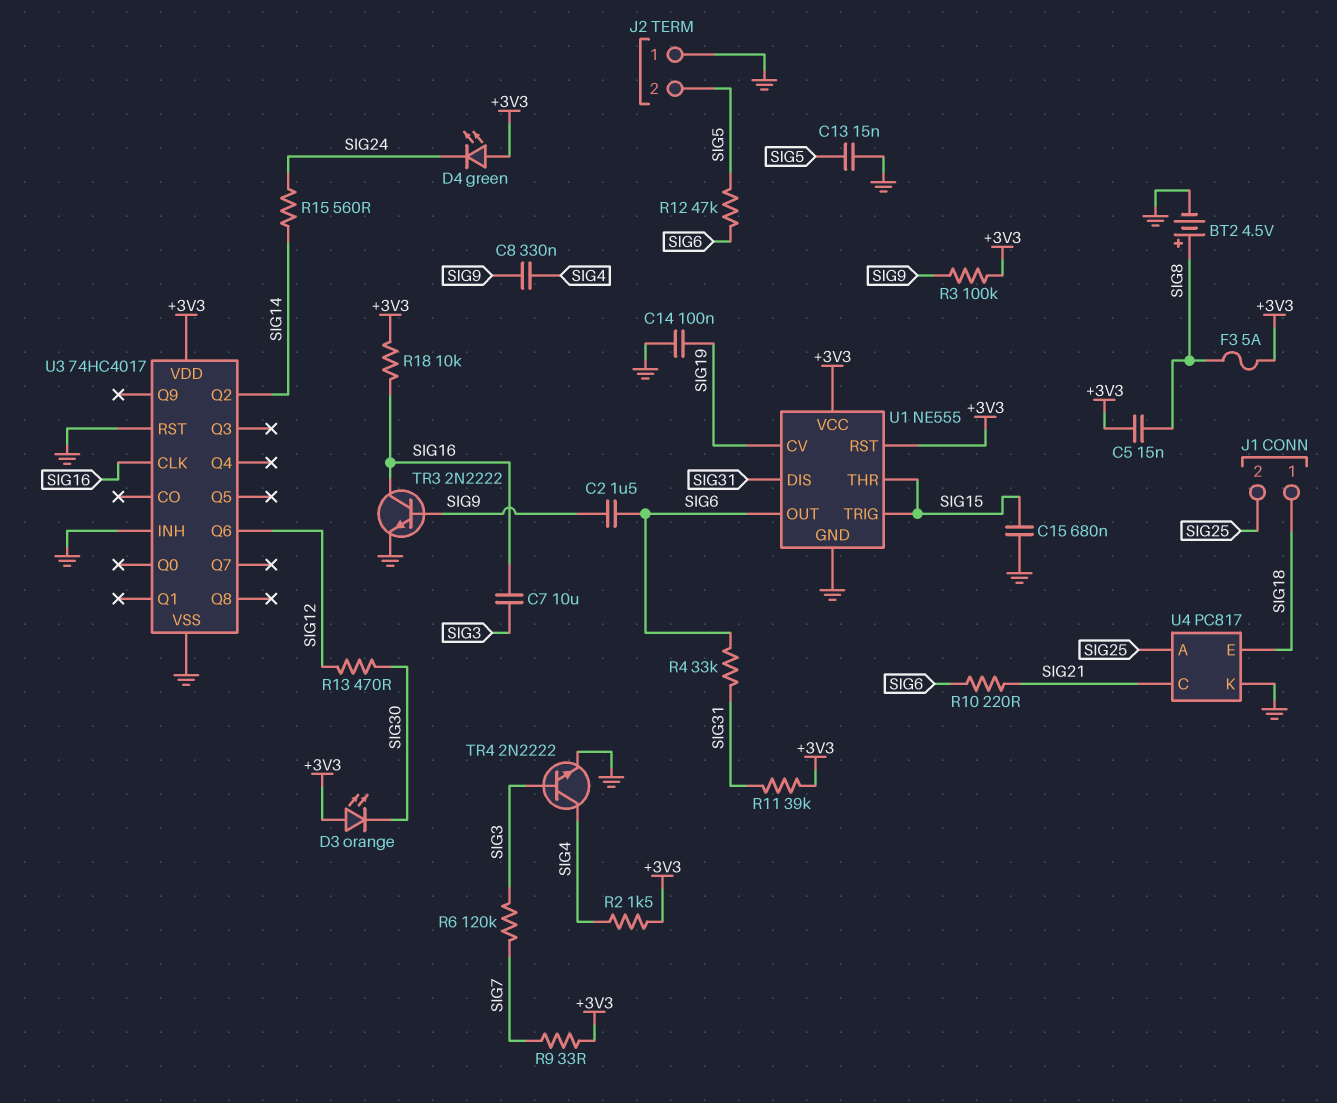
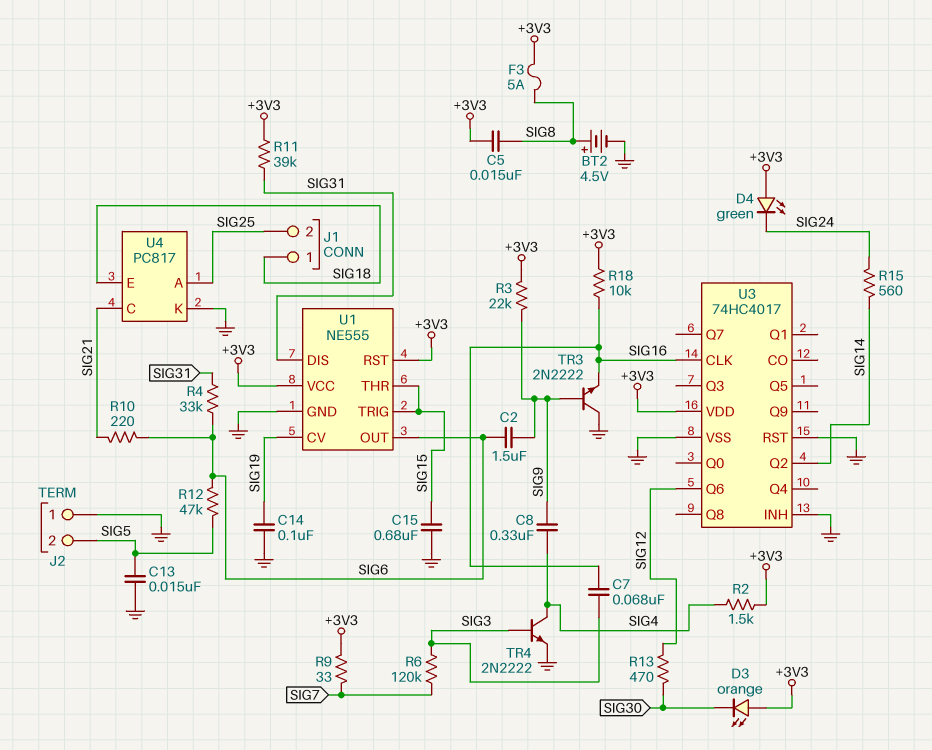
C7: 10uF (SIG3, SIG16) -> 68nF (SIG3, SIG16)
R3: 100k (+3V3, SIG9) -> 22k (+3V3, SIG9)
TR3: NPN 2N2222 (B SIG9, C SIG16, E GND) -> NPN 2N2222 (B SIG9, C GND, E SIG16)

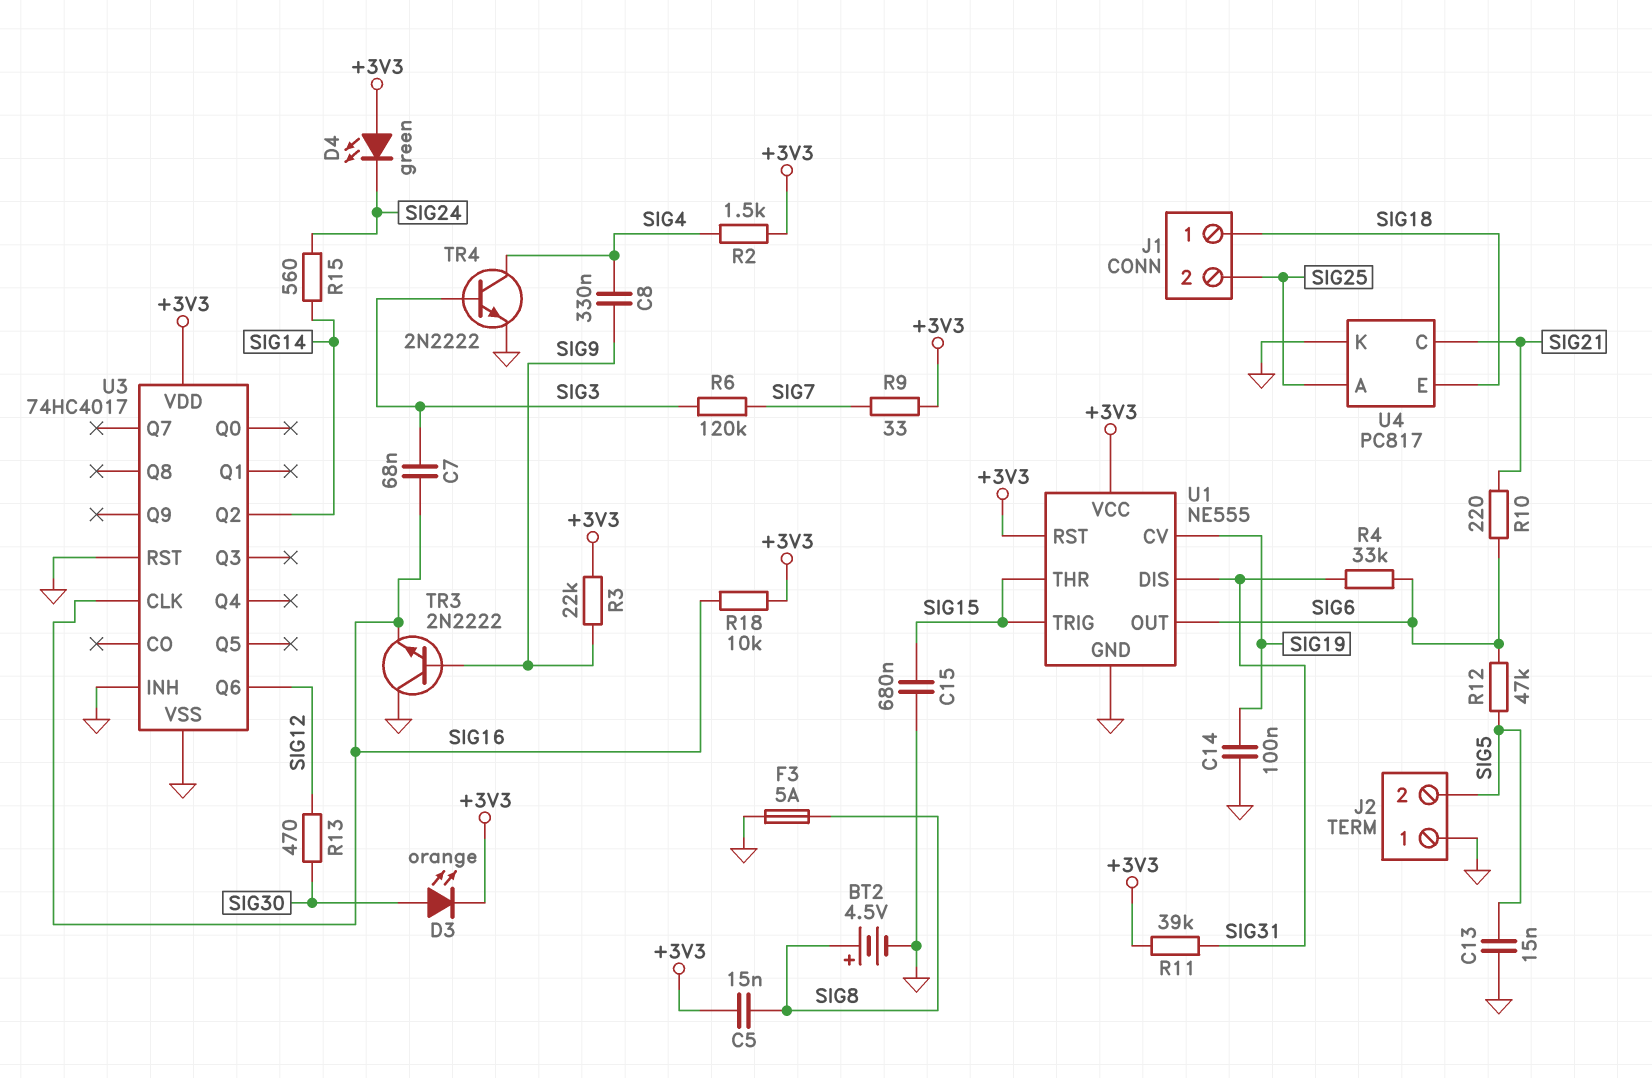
C2: 1.5uF (SIG6, SIG9) -> none
D3: LED orange (A +3V3, K SIG30) -> LED orange (A SIG30, K +3V3)
F3: 5A (+3V3, SIG8) -> 5A (GND, SIG8)

